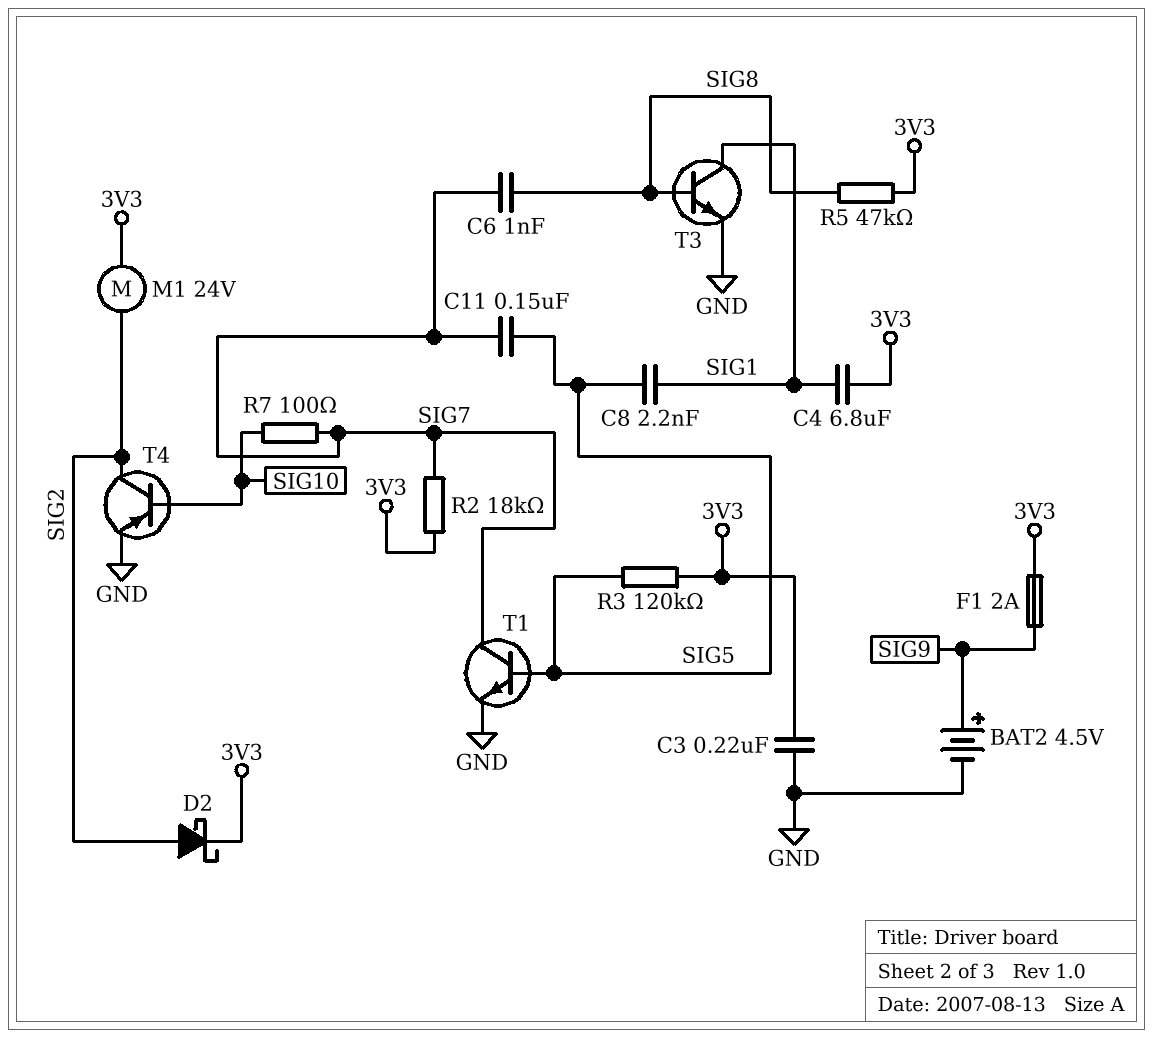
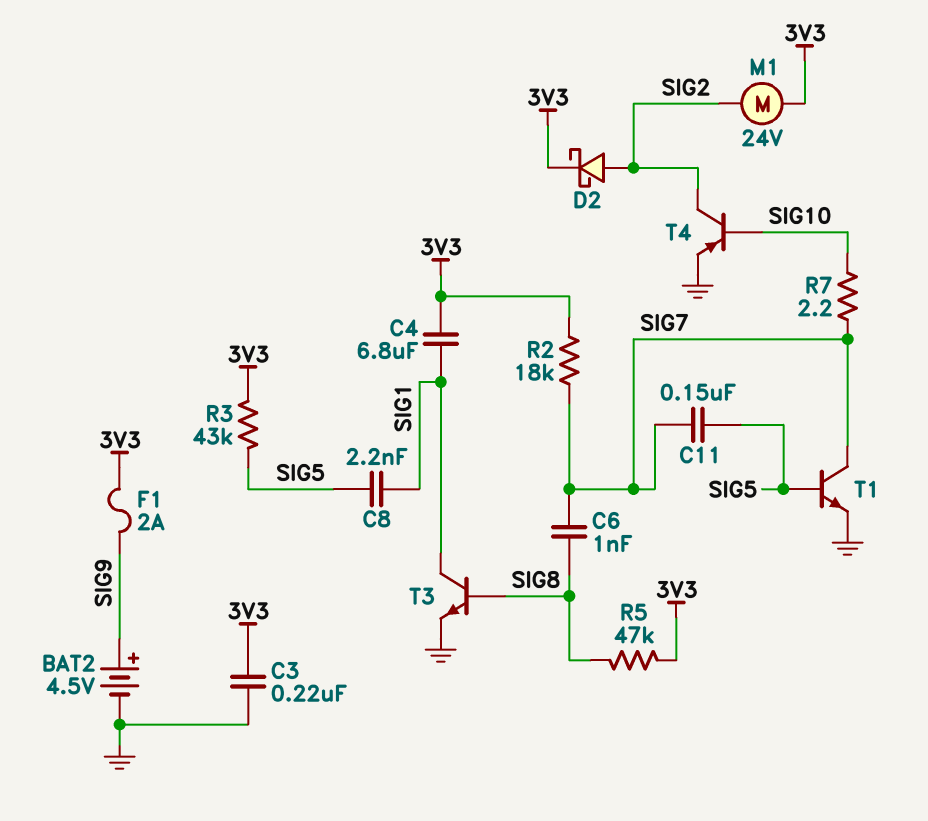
R3: 120k (3V3, SIG5) -> 43k (3V3, SIG5)
R7: 100 (SIG7, SIG10) -> 2.2 (SIG7, SIG10)

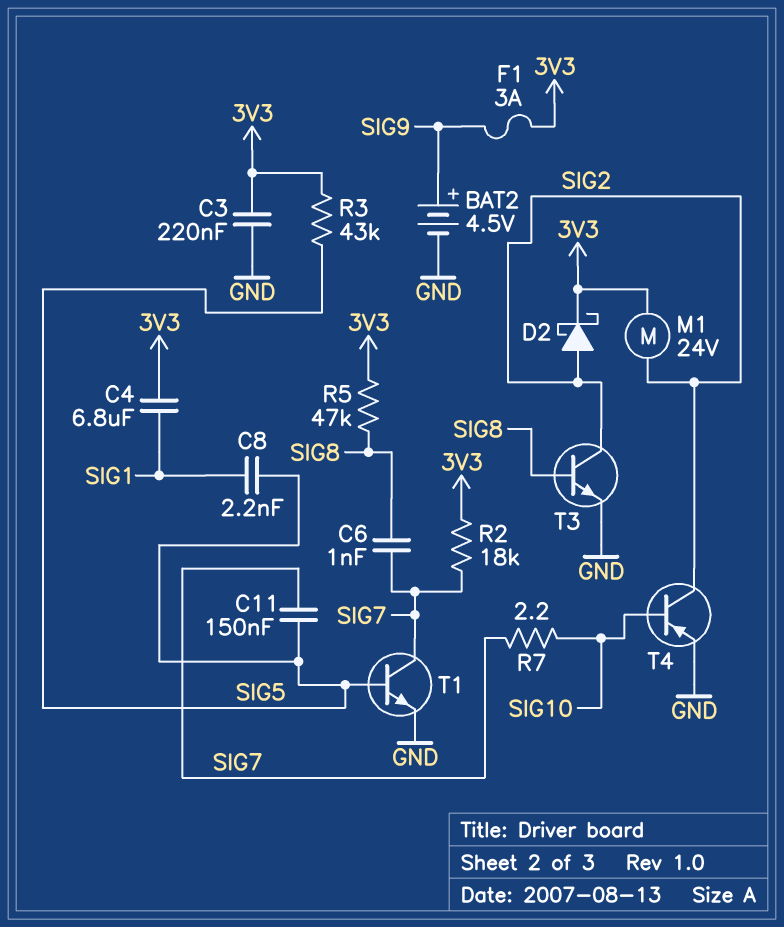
F1: 2A (3V3, SIG9) -> 3A (3V3, SIG9)
T3: NPN (B SIG8, C SIG1, E GND) -> NPN (B SIG8, C SIG2, E GND)

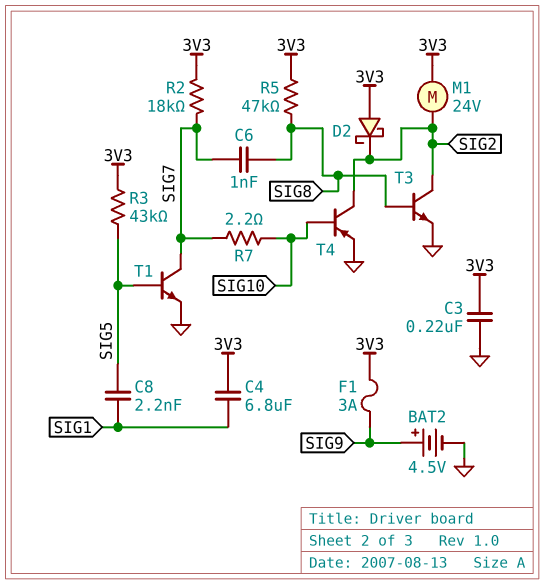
C11: 150nF (SIG5, SIG7) -> none
D2: schottky (A SIG2, K 3V3) -> schottky (A 3V3, K SIG2)

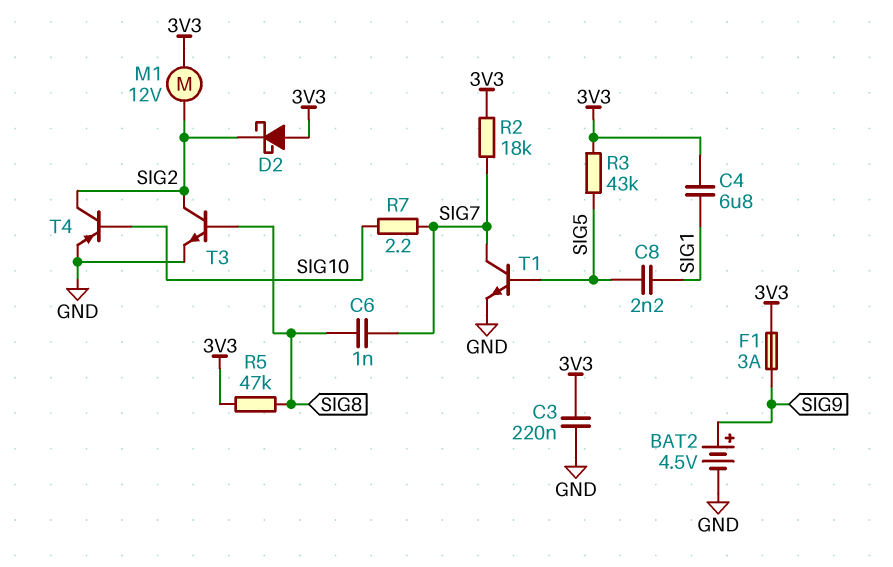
M1: motor 24V (3V3, SIG2) -> motor 12V (3V3, SIG2)

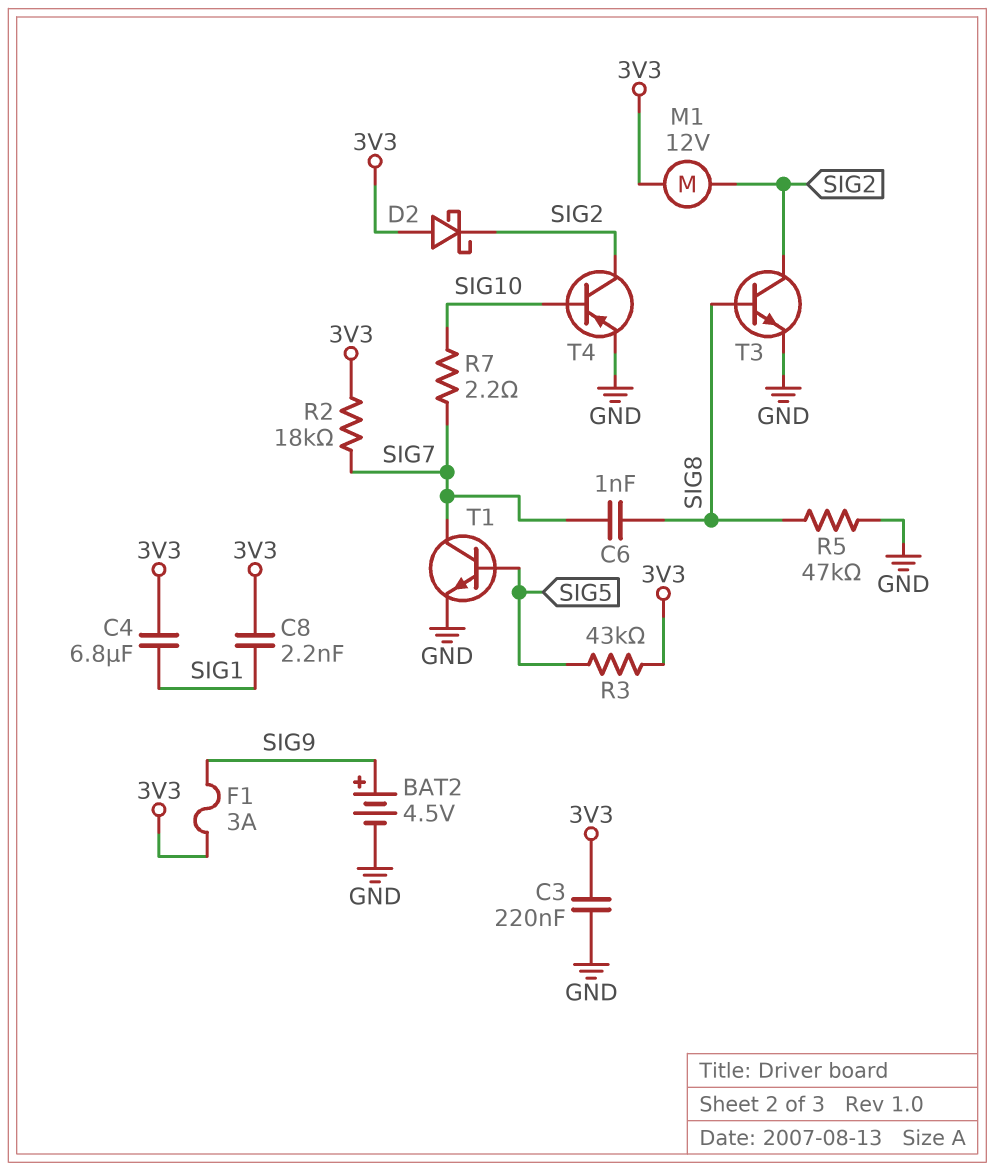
C8: 2.2nF (SIG1, SIG5) -> 2.2nF (3V3, SIG1)
R5: 47k (3V3, SIG8) -> 47k (GND, SIG8)

